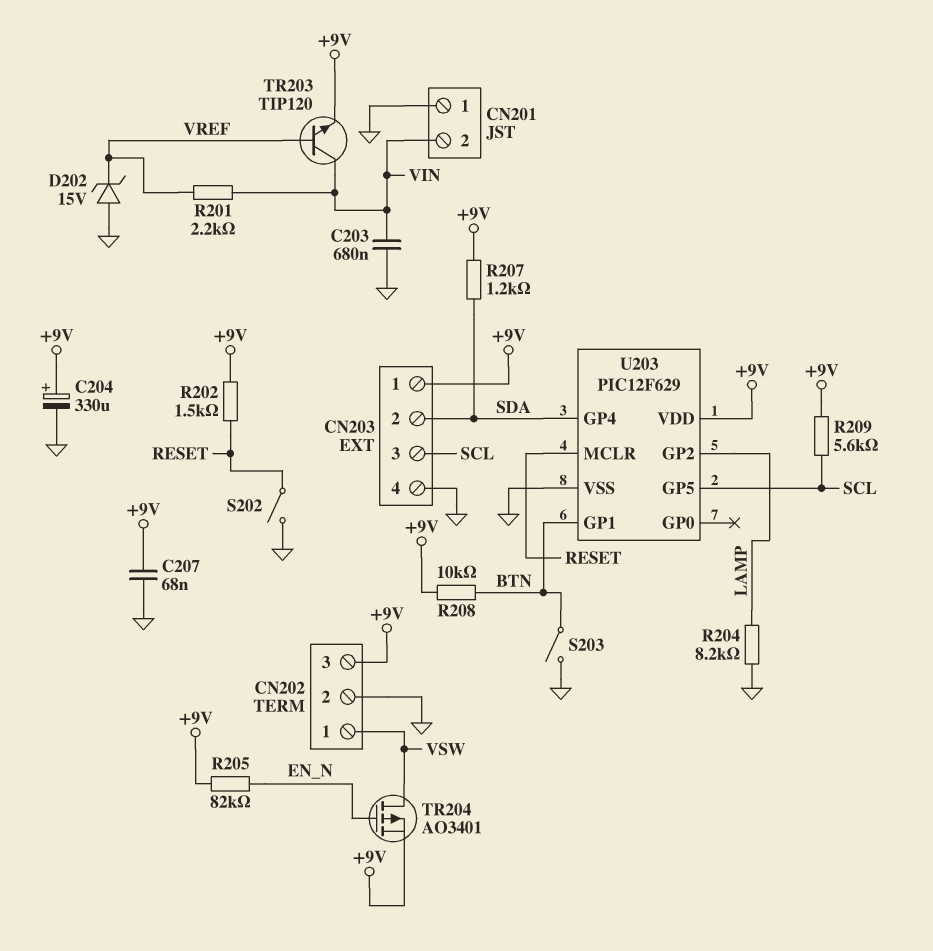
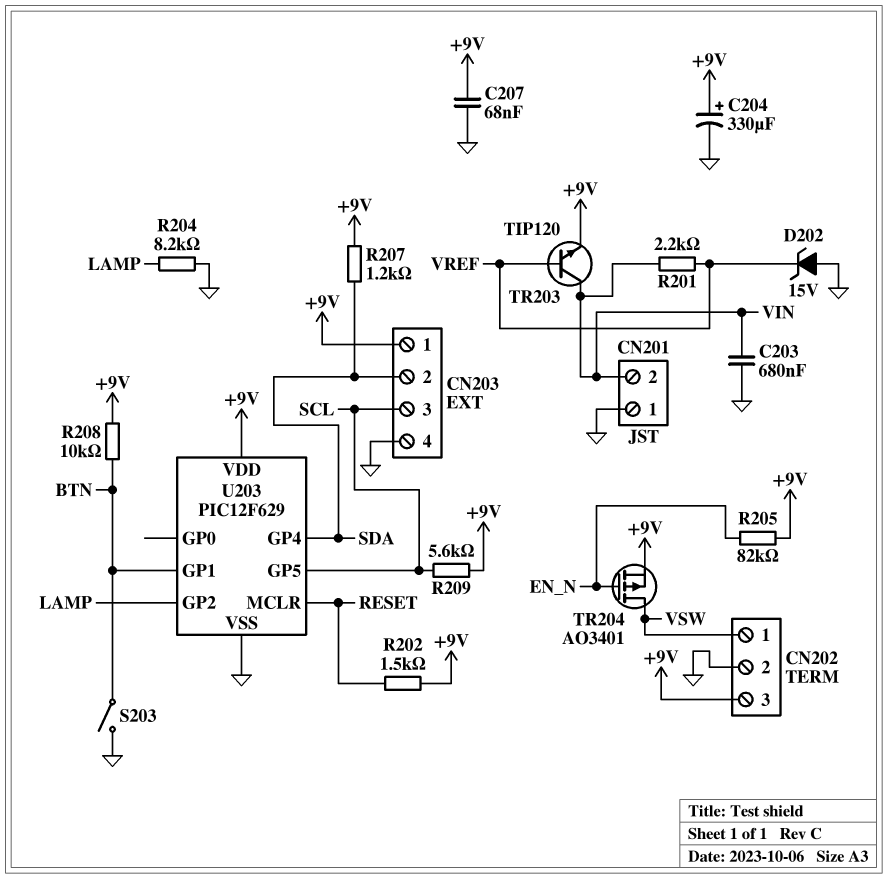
S202: switch (GND, RESET) -> none

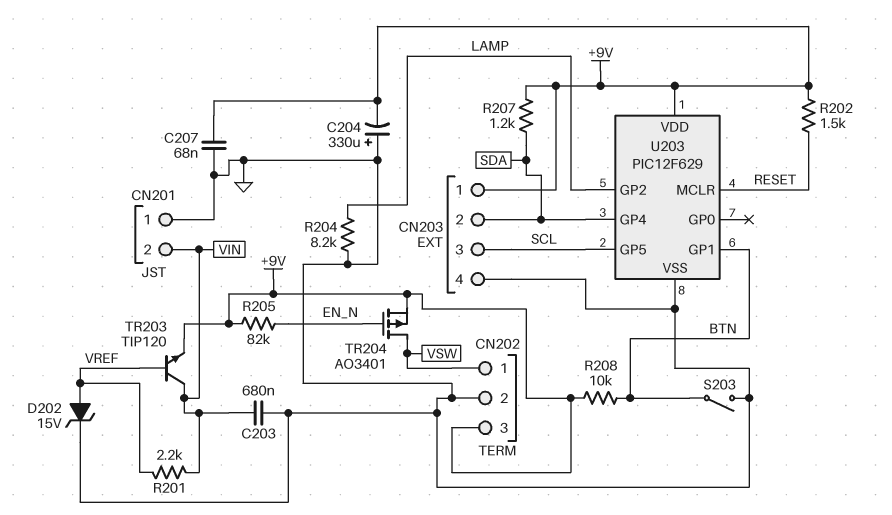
C204: 330uF (plus +9V, minus GND) -> 330uF (plus GND, minus +9V)
D202: zener 15V (A GND, K VREF) -> zener 15V (A VREF, K GND)
R209: 5.6k (+9V, SCL) -> none

